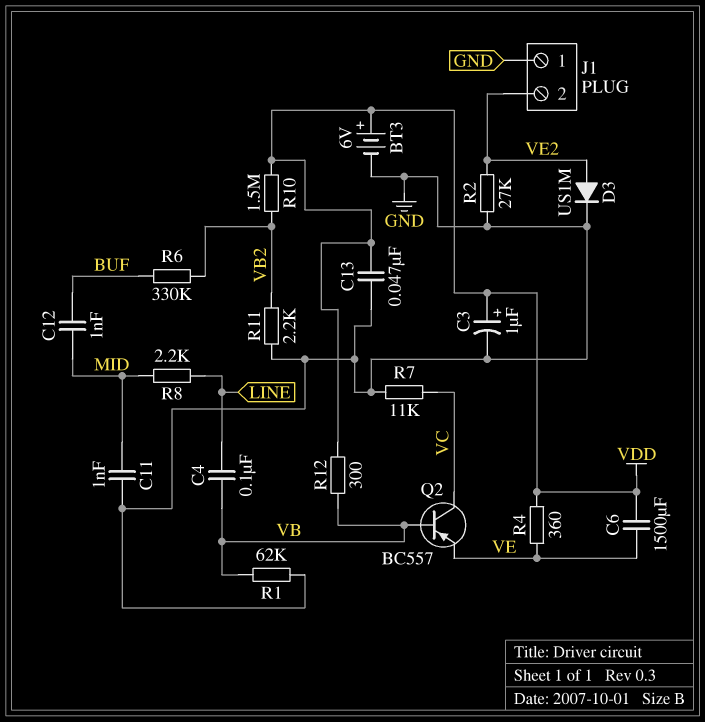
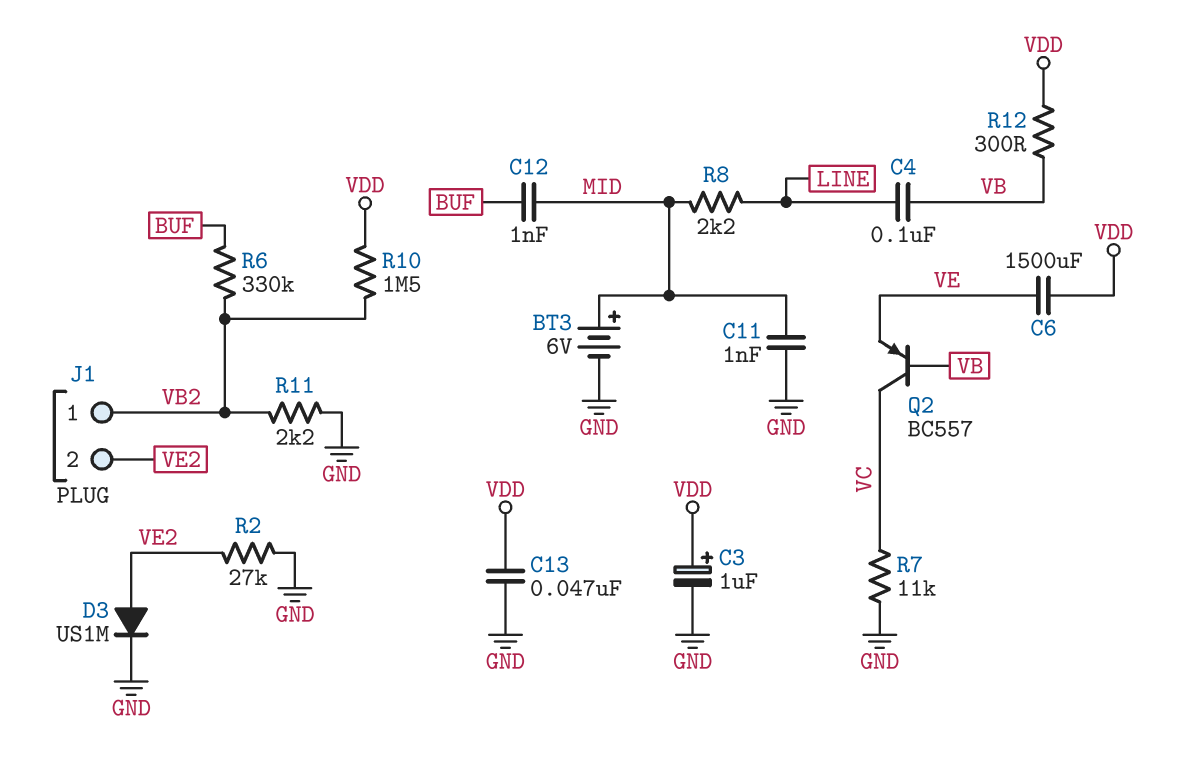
BT3: 6V (plus VDD, minus GND) -> 6V (plus MID, minus GND)
J1 pin 1: GND -> VB2
R1: 62k (GND, VB) -> none
R4: 360 (VDD, VE) -> none

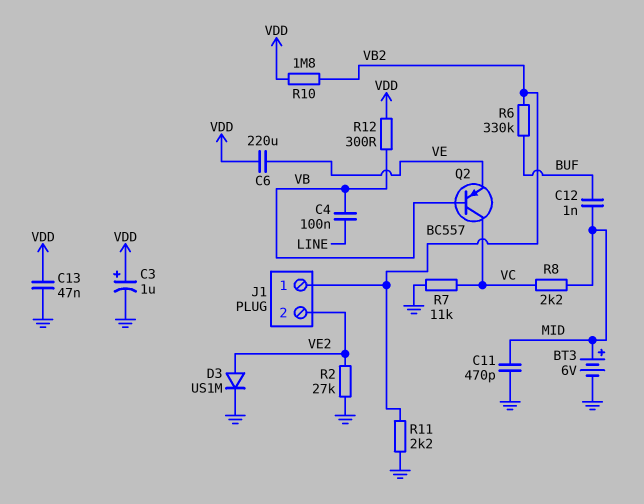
C6: 1500uF (VDD, VE) -> 220uF (VDD, VE)
C11: 1nF (GND, MID) -> 470pF (GND, MID)
R8: 2.2k (LINE, MID) -> 2.2k (MID, VC)
R10: 1.5M (VB2, VDD) -> 1.8M (VB2, VDD)

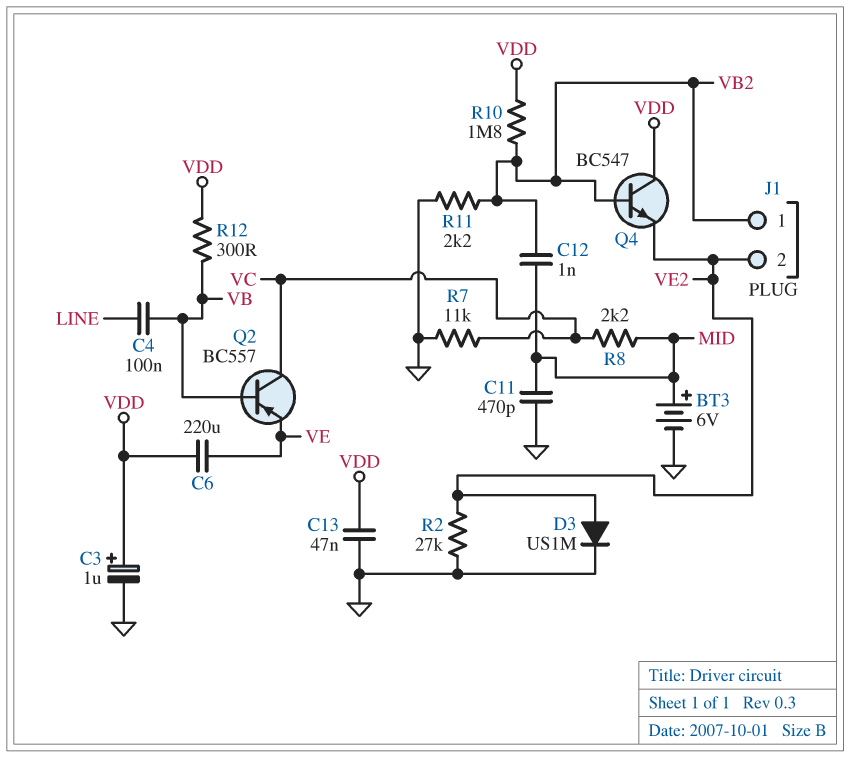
C12: 1nF (BUF, MID) -> 1nF (MID, VB2)
Q4: none -> NPN BC547 (B VB2, C VDD, E VE2)
R6: 330k (BUF, VB2) -> none

